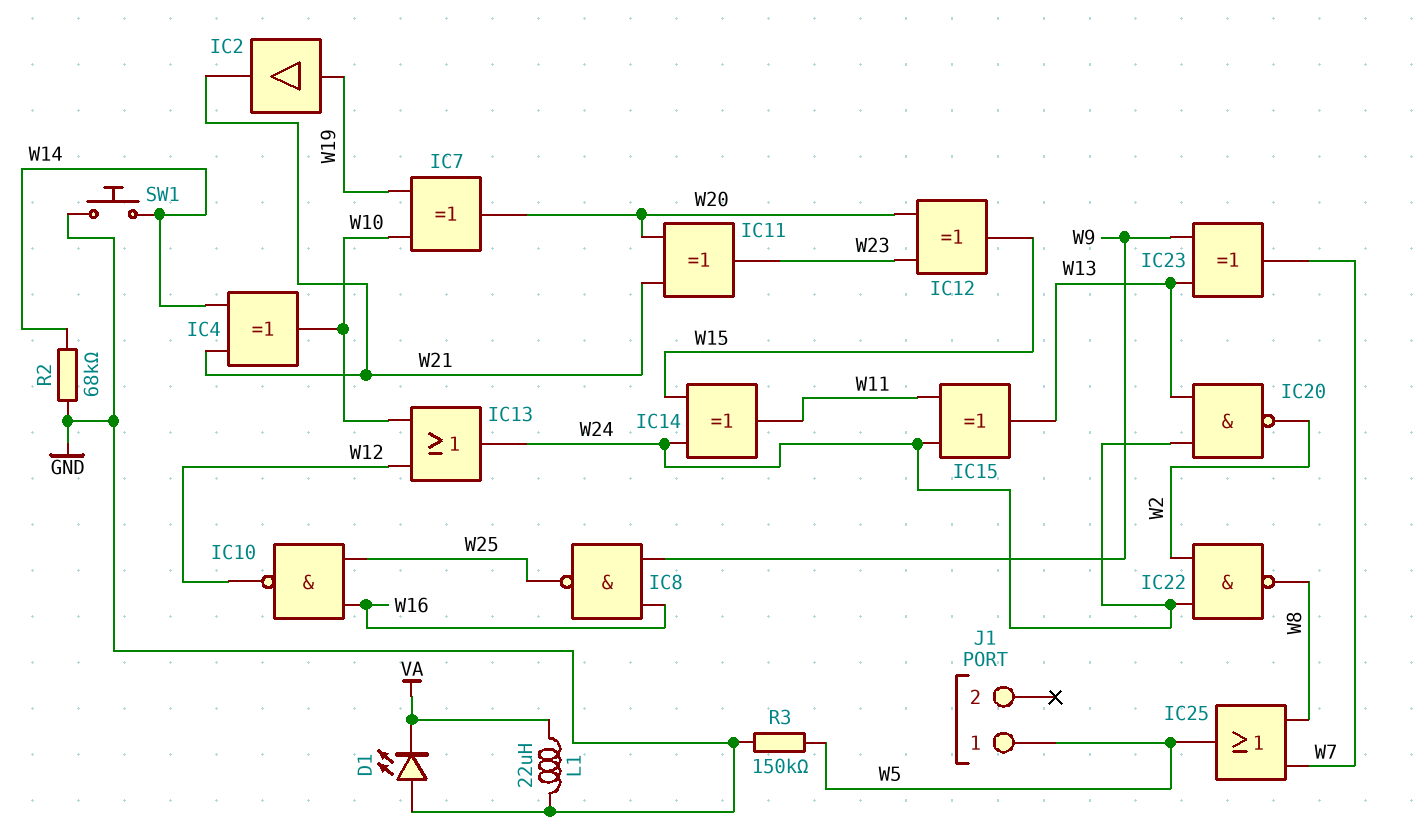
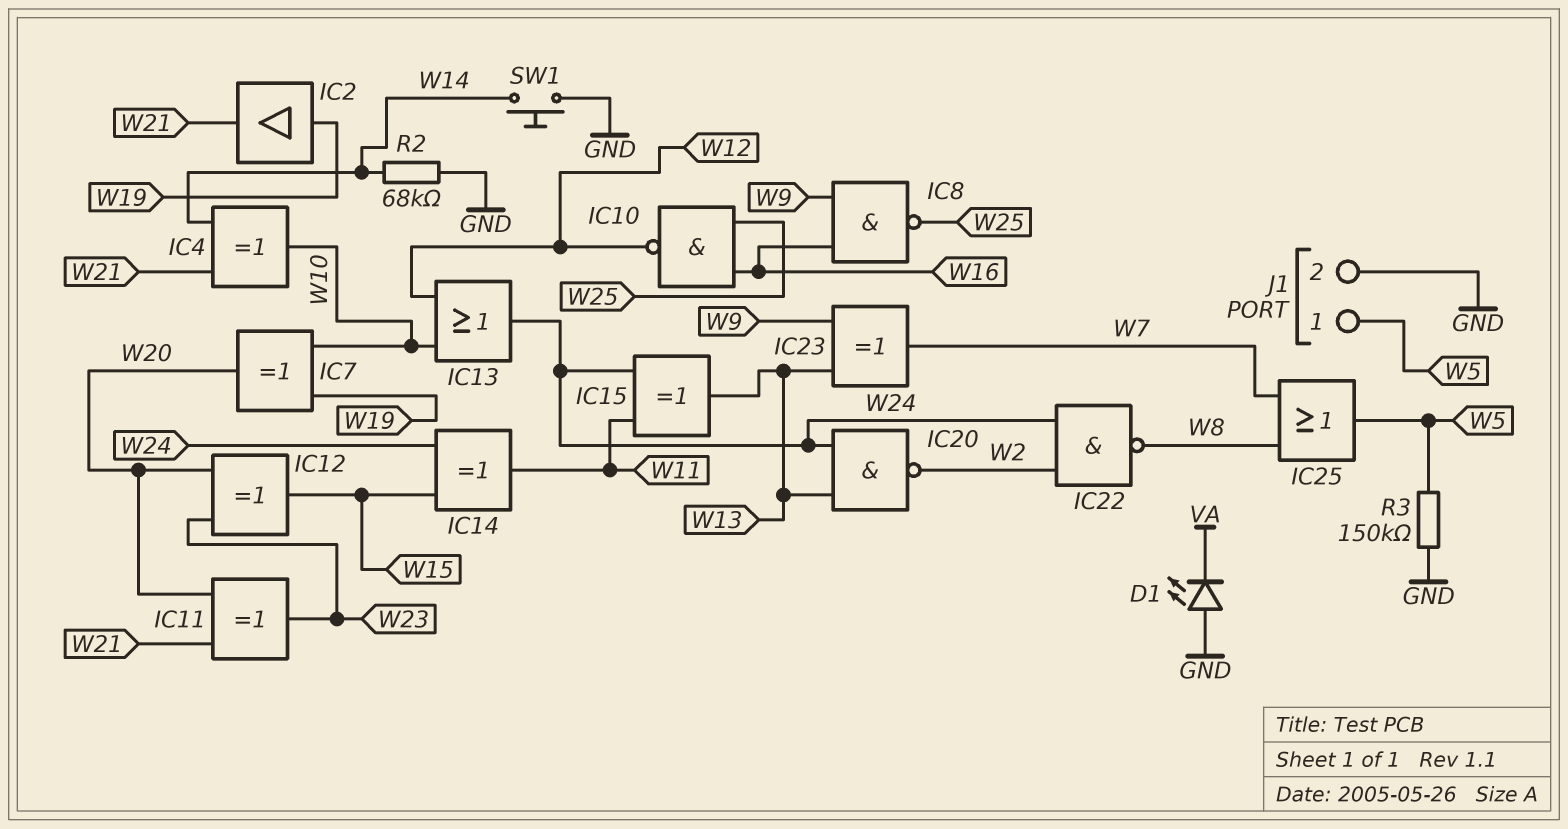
J1 pin 2: none -> GND
L1: 22uH (GND, VA) -> none

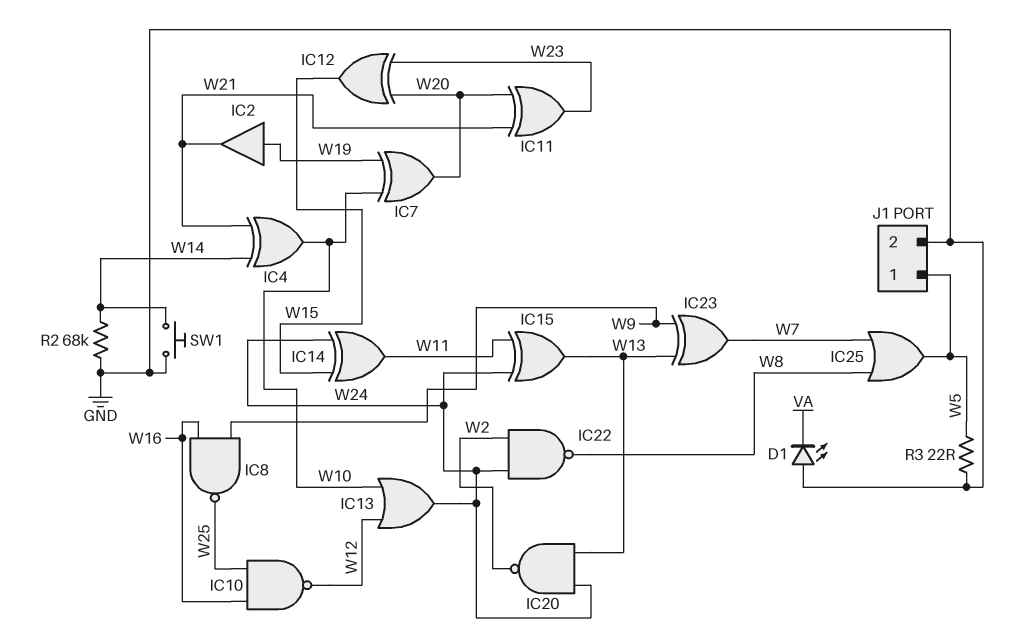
R3: 150k (GND, W5) -> 22 (GND, W5)

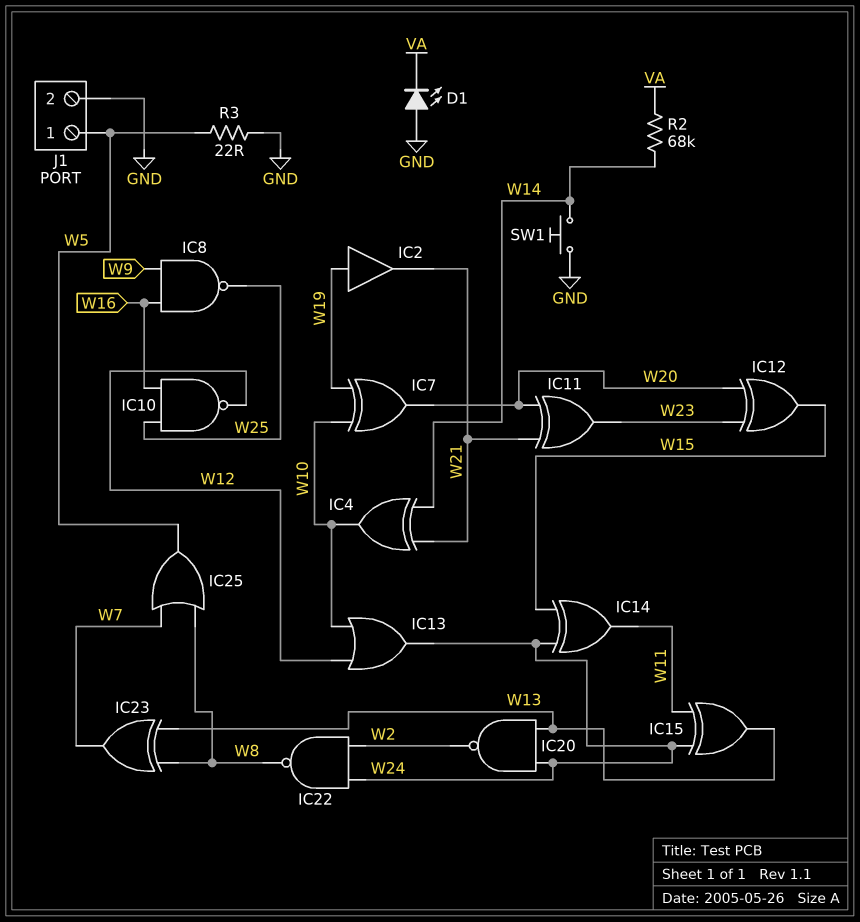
IC23: XOR (in W9, in W13, out W7) -> XOR (in W8, in W13, out W7)
R2: 68k (GND, W14) -> 68k (VA, W14)

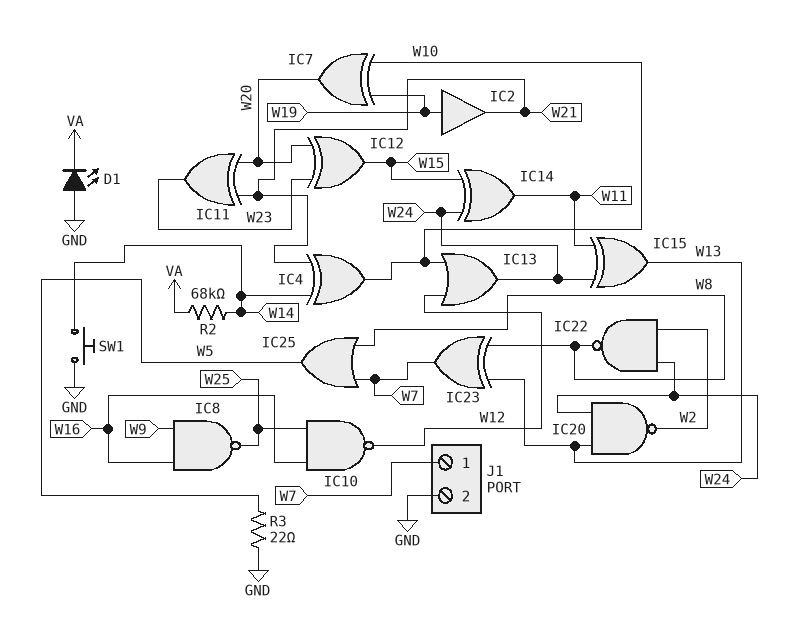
J1 pin 1: W5 -> W7

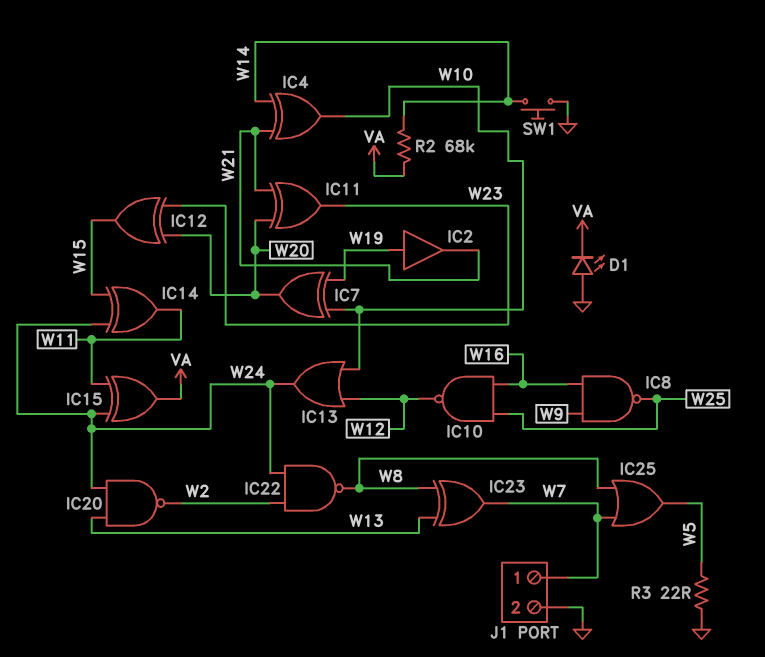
IC15: XOR (in W11, in W24, out W13) -> XOR (in W11, in W24, out VA)

